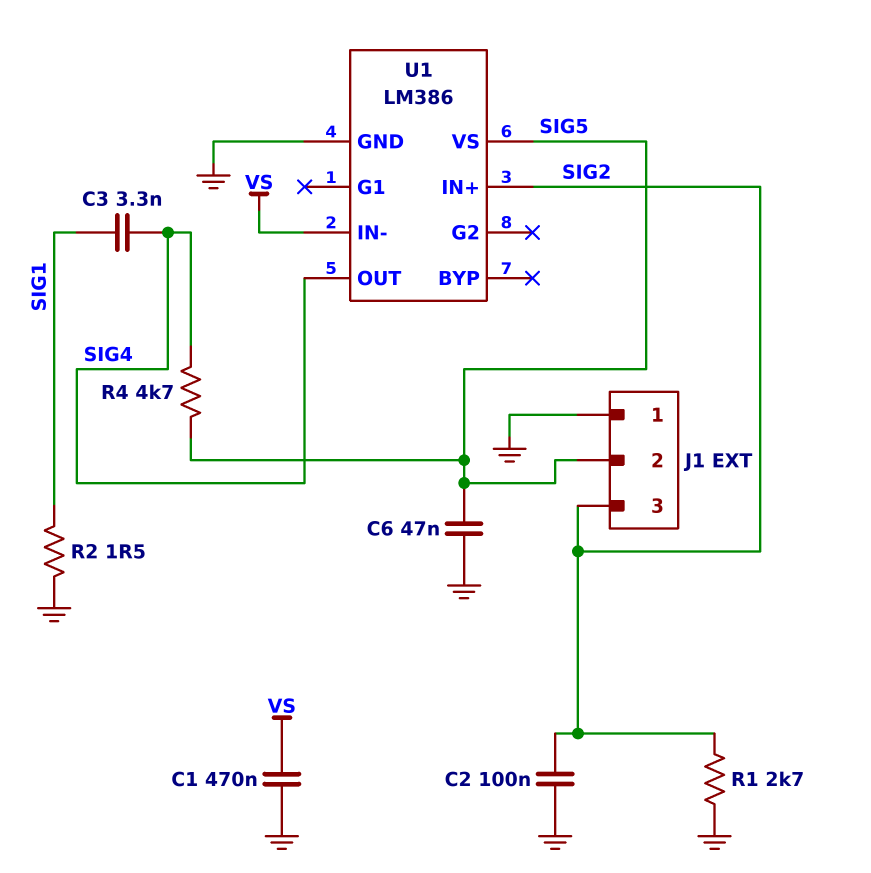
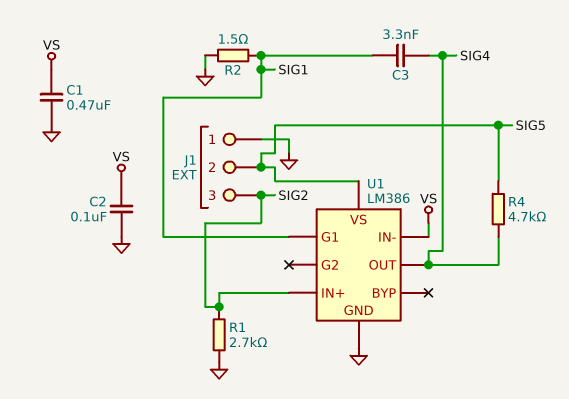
C2: 100nF (GND, SIG2) -> 100nF (GND, VS)
C6: 47nF (GND, SIG5) -> none
U1 pin G1: none -> SIG1

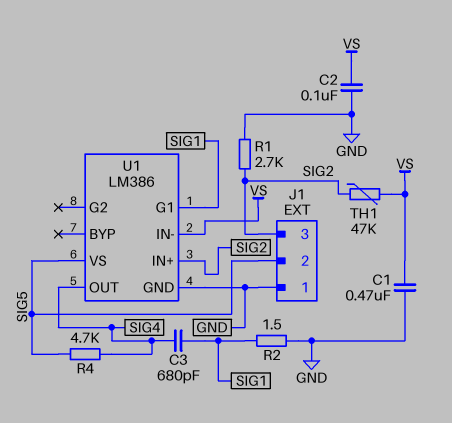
C3: 3.3nF (SIG1, SIG4) -> 680pF (SIG1, SIG4)
TH1: none -> 47k (SIG2, VS)

